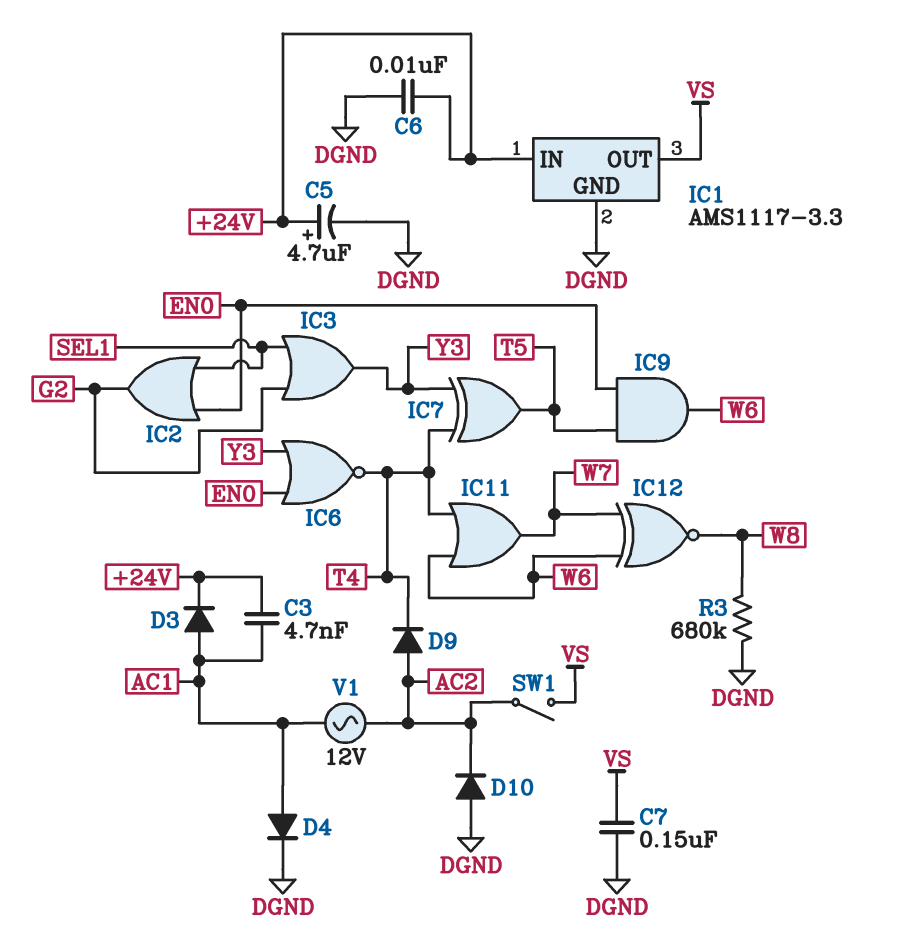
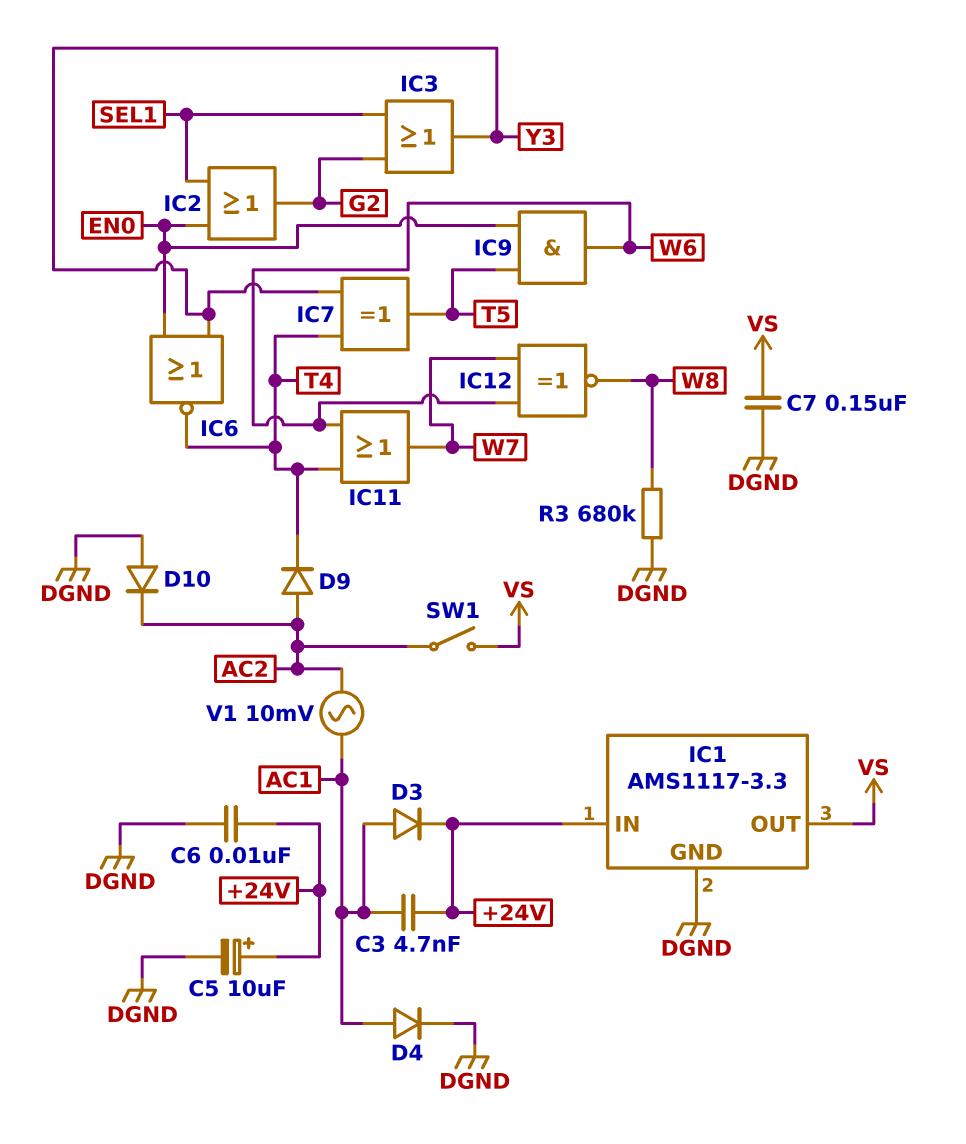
C5: 4.7uF (plus +24V, minus DGND) -> 10uF (plus +24V, minus DGND)
V1: AC 12V (AC1, AC2) -> AC 10mV (AC1, AC2)

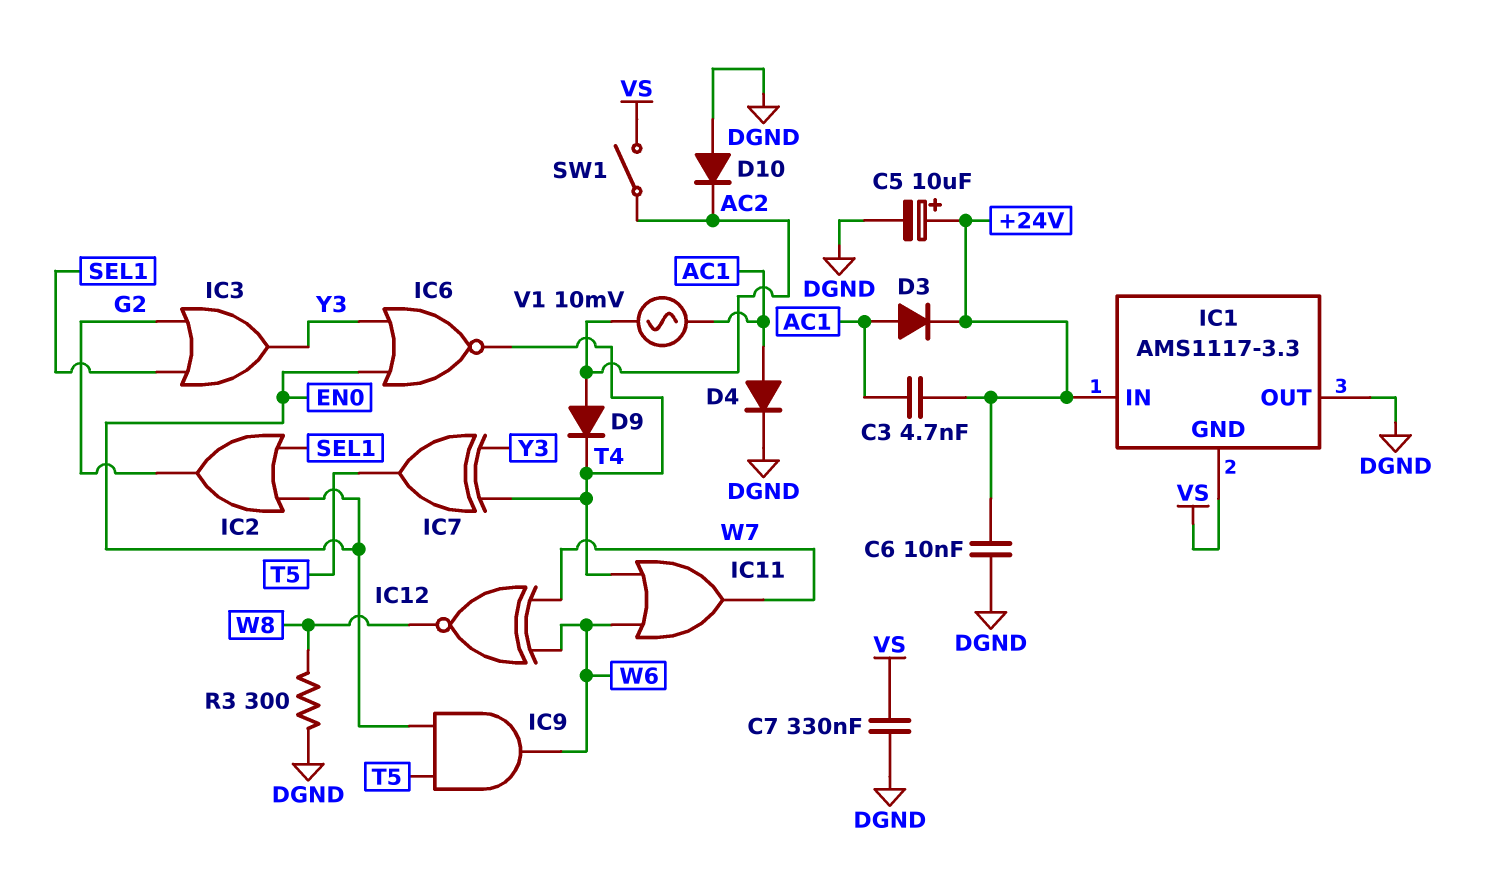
C7: 150nF (DGND, VS) -> 330nF (DGND, VS)
IC1 pin GND: DGND -> VS
IC1 pin OUT: VS -> DGND
R3: 680k (DGND, W8) -> 300 (DGND, W8)

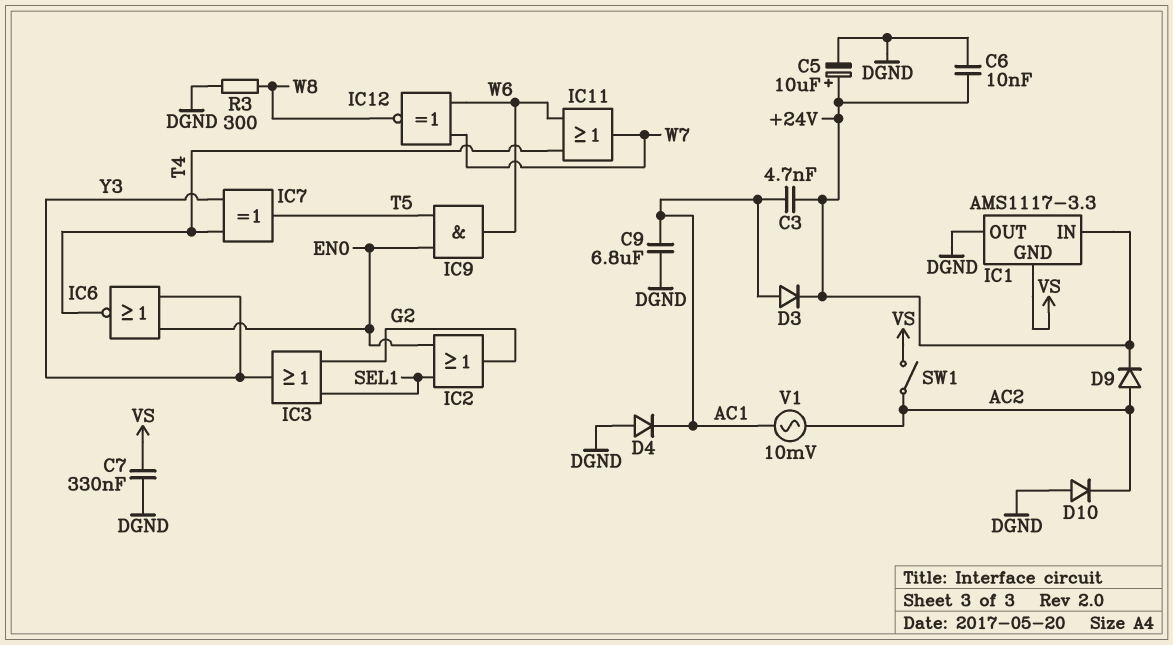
C9: none -> 6.8uF (AC1, DGND)
D4: diode (A AC1, K DGND) -> diode (A DGND, K AC1)
D9: diode (A AC2, K T4) -> diode (A AC2, K +24V)

